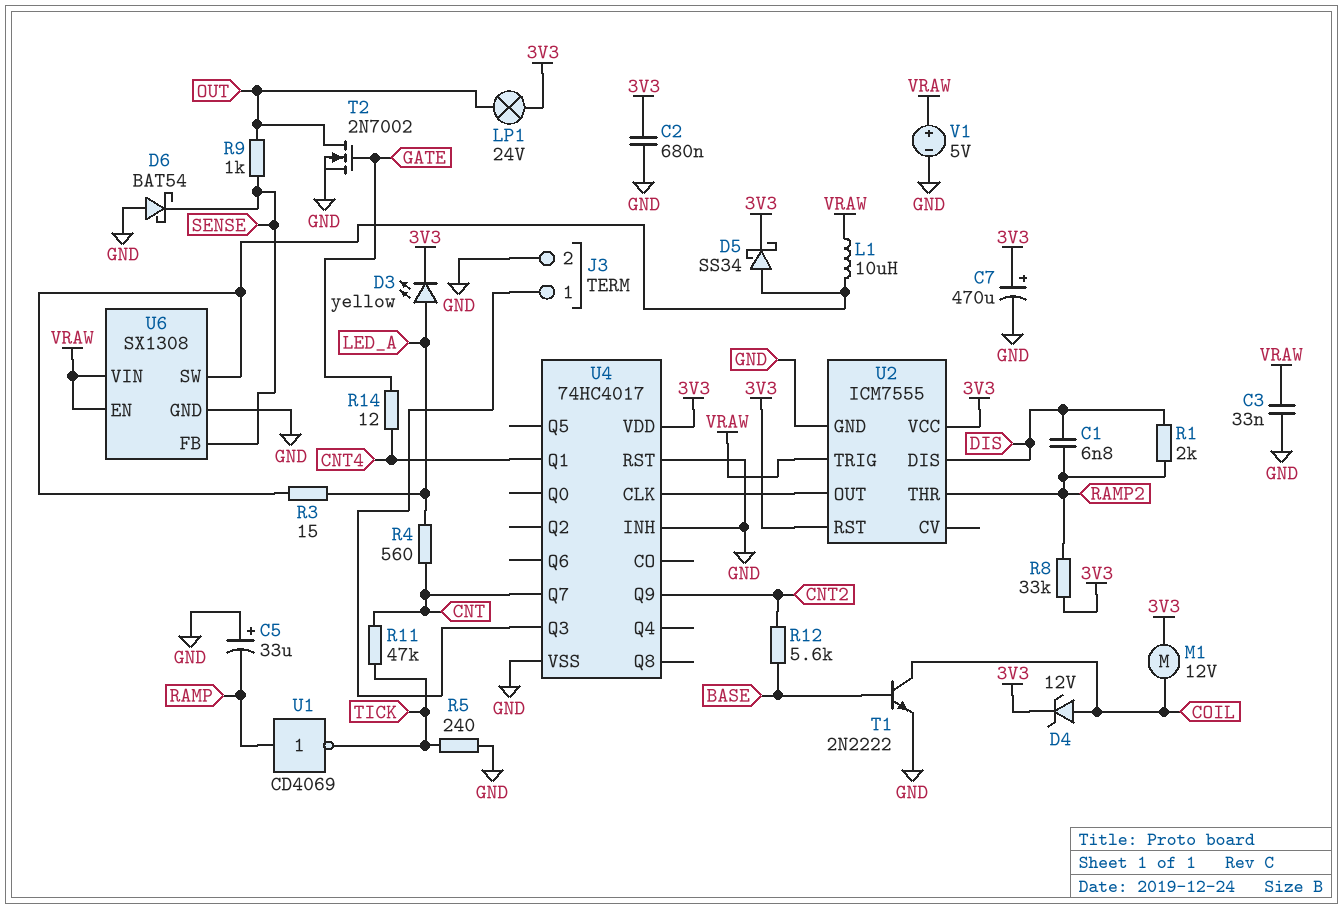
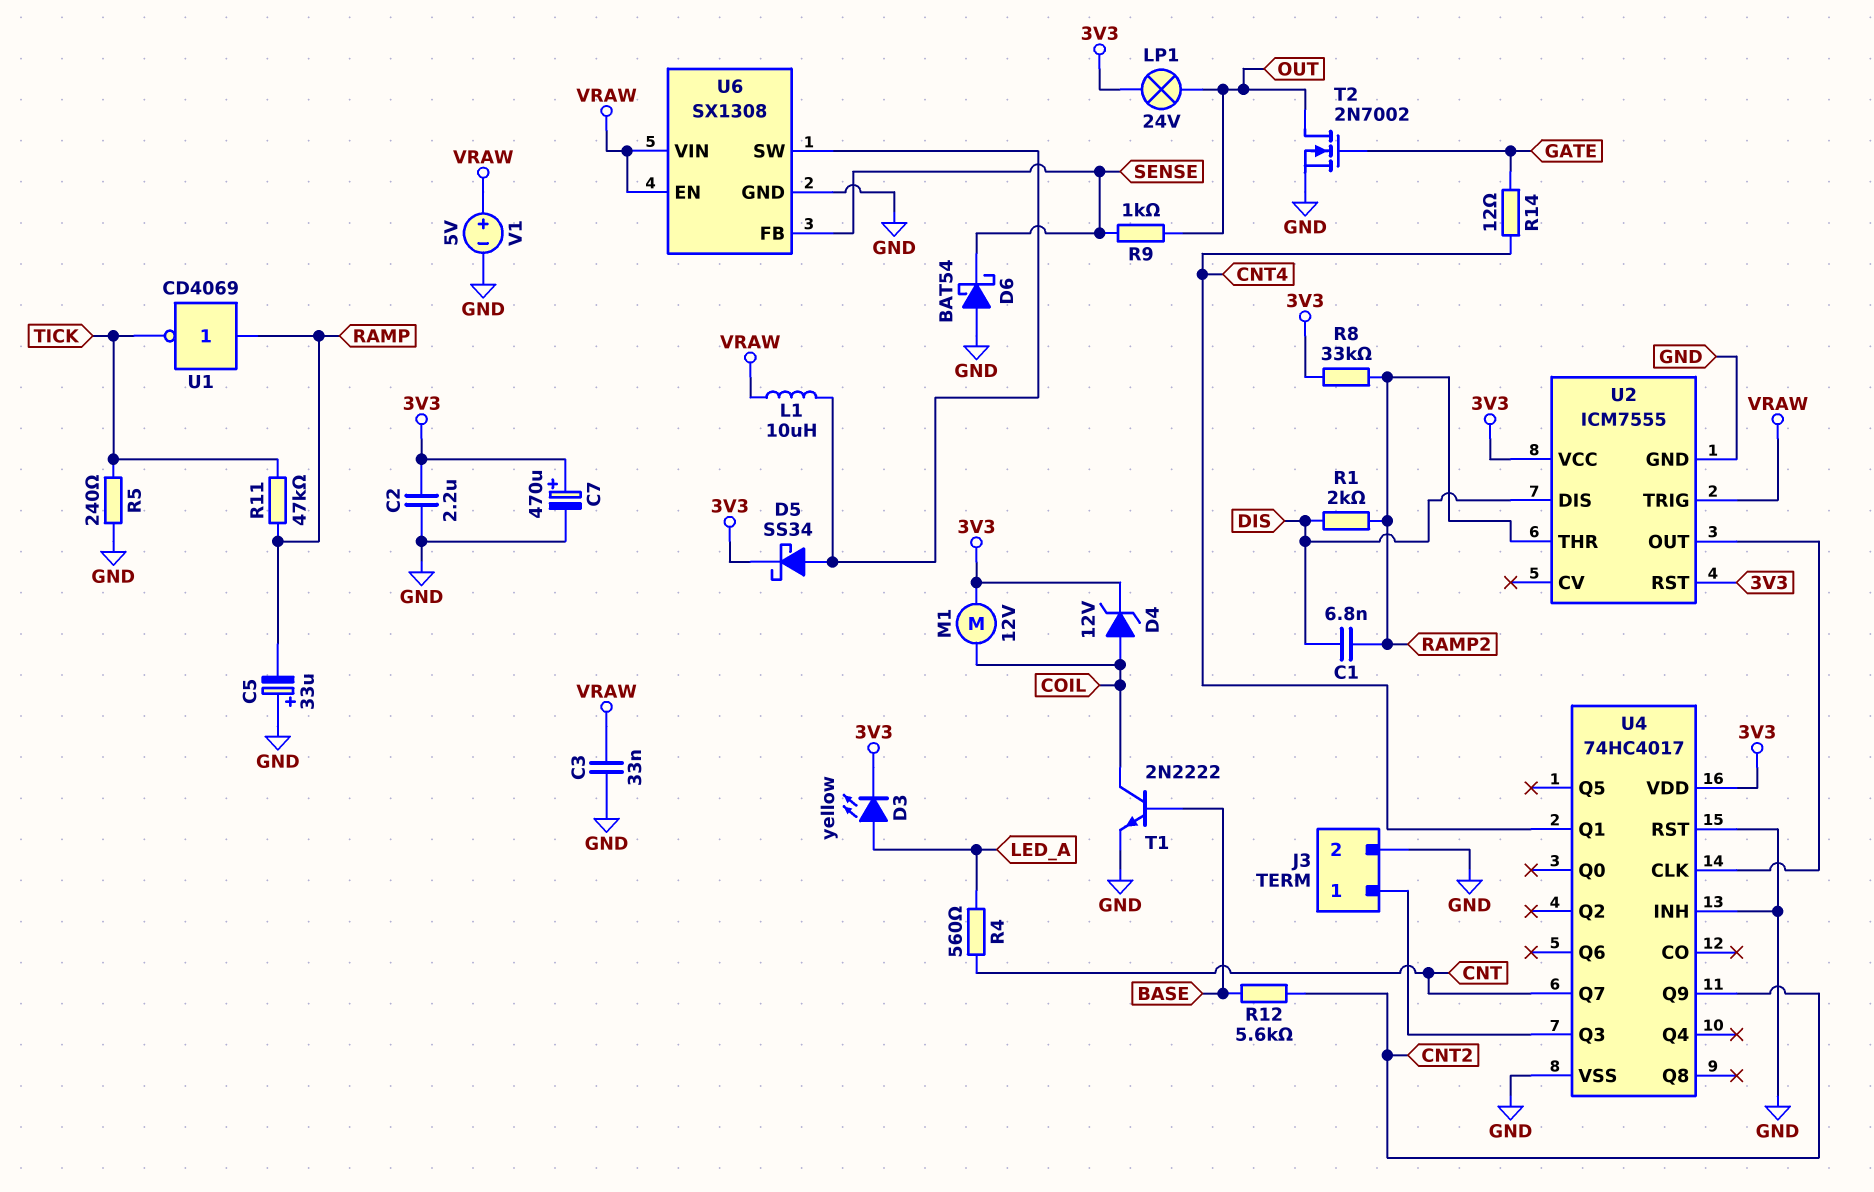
C2: 680nF (3V3, GND) -> 2.2uF (3V3, GND)
R3: 15 (LED_A, U6/SW) -> none
R11: 47k (CNT, TICK) -> 47k (RAMP, TICK)

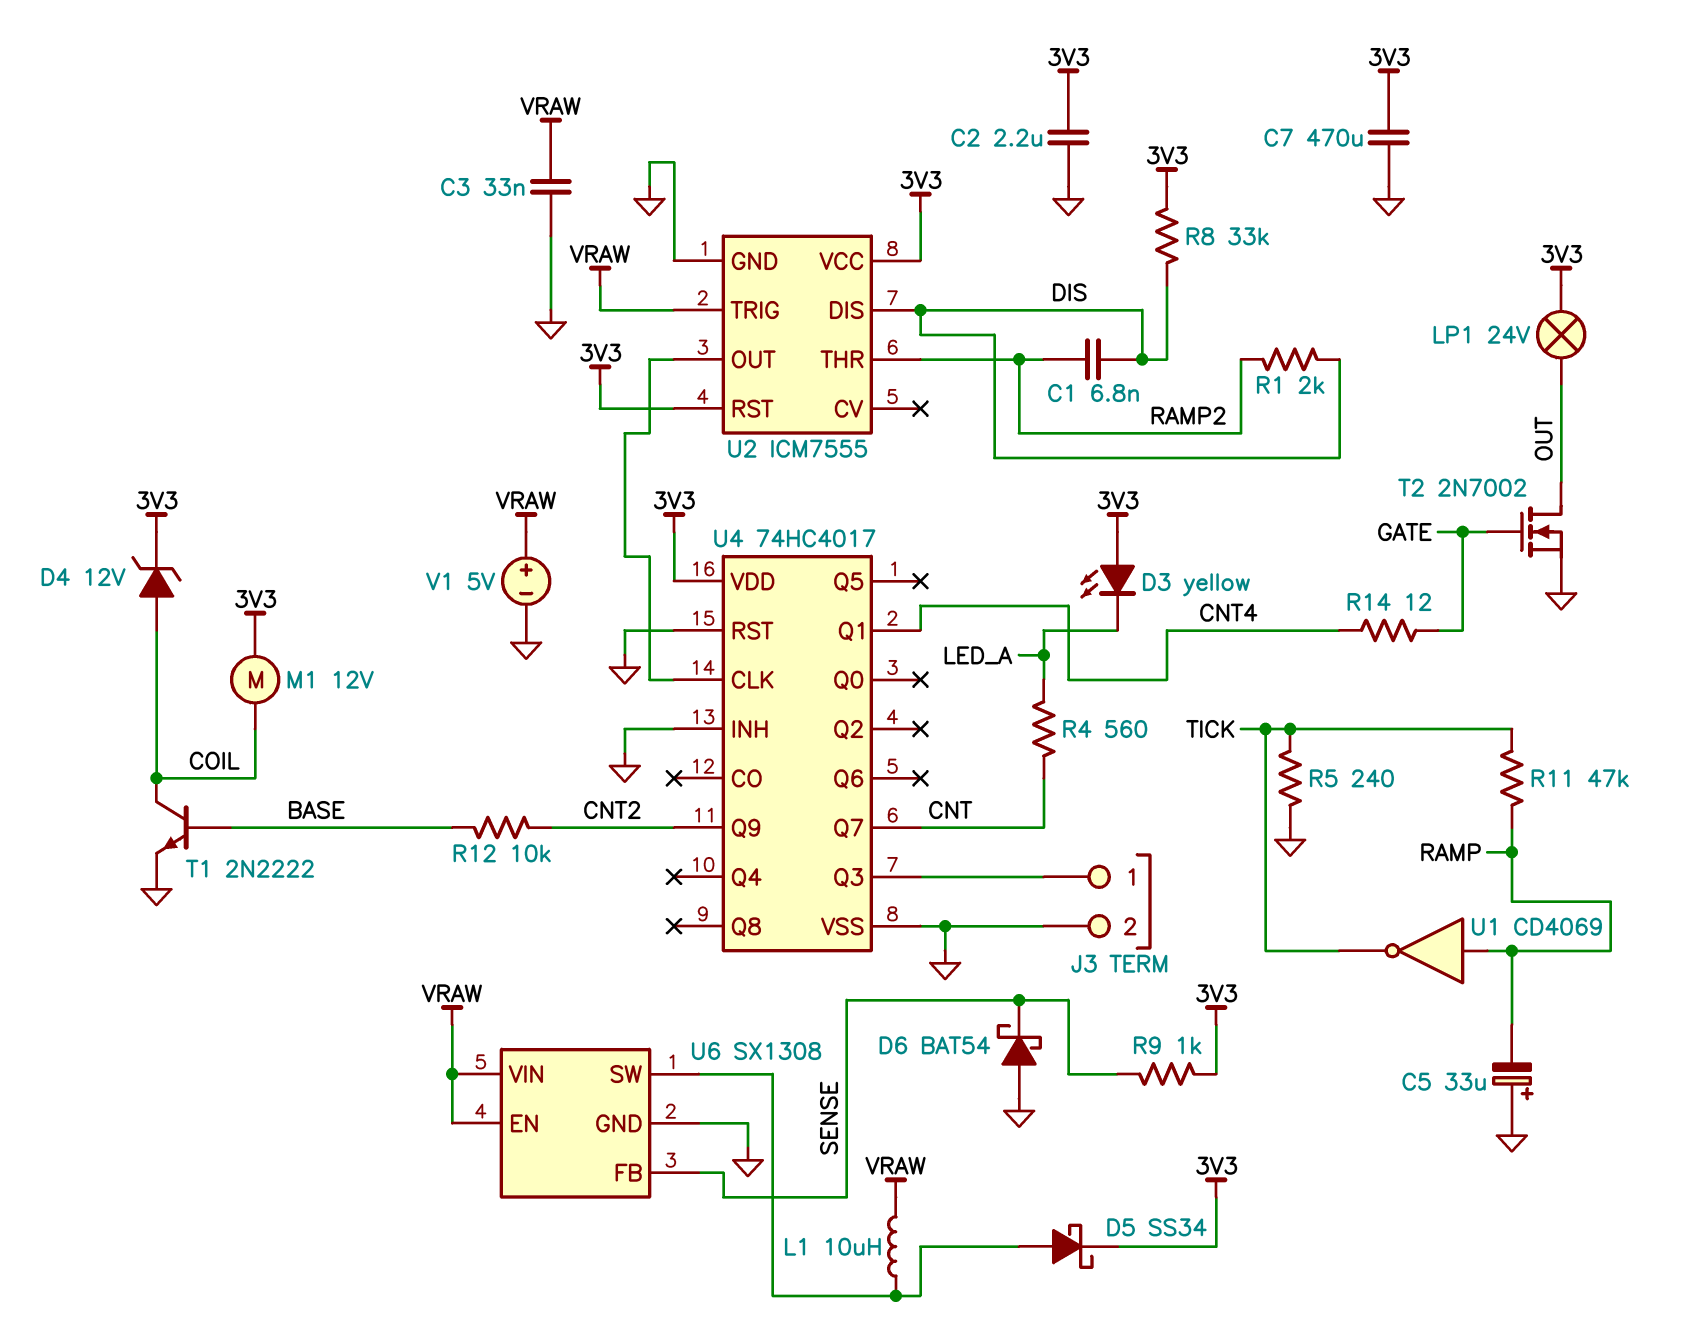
C7: 470uF (plus 3V3, minus GND) -> 470uF (3V3, GND)
D3: LED yellow (A LED_A, K 3V3) -> LED yellow (A 3V3, K LED_A)
R8: 33k (3V3, RAMP2) -> 33k (3V3, DIS)
R9: 1k (OUT, SENSE) -> 1k (3V3, SENSE)
R12: 5.6k (BASE, CNT2) -> 10k (BASE, CNT2)

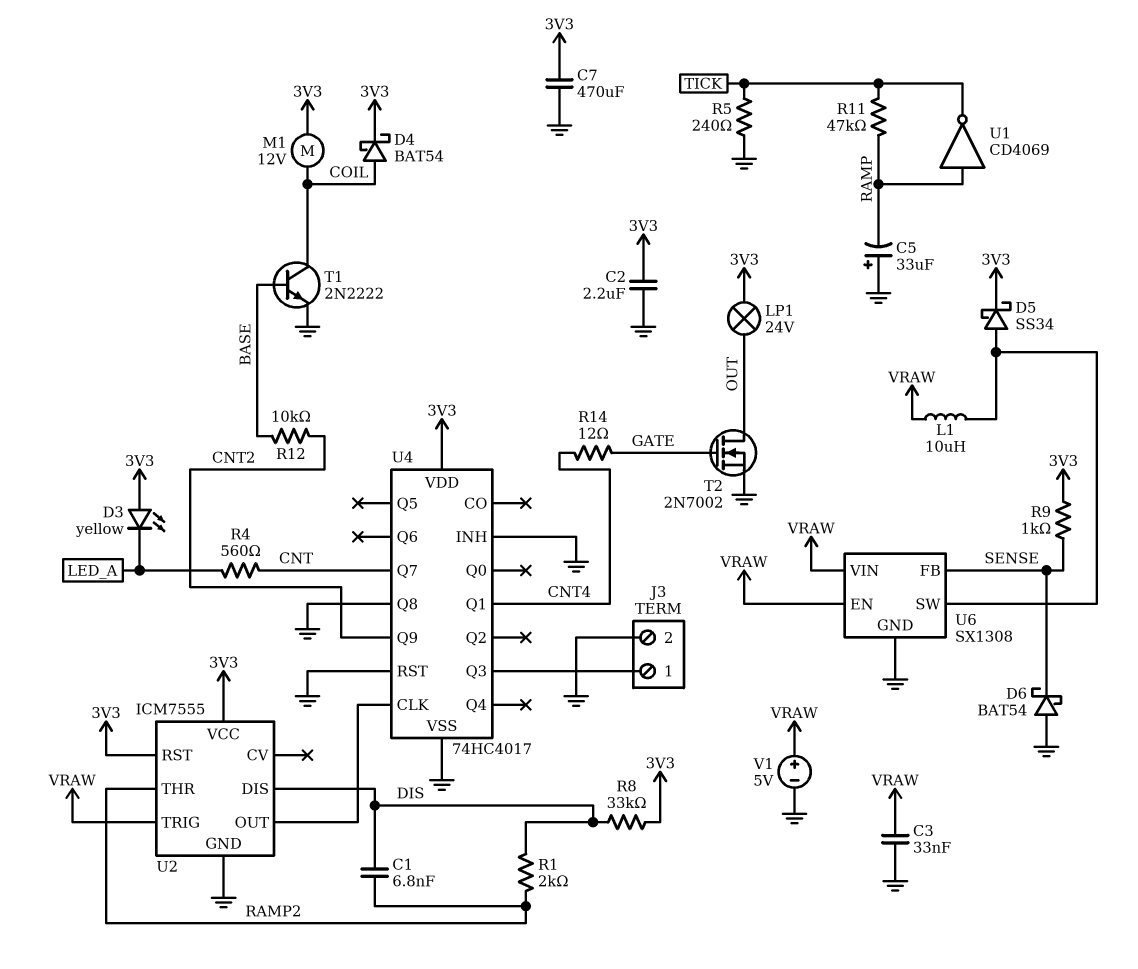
D4: zener 12V (A COIL, K 3V3) -> schottky BAT54 (A COIL, K 3V3)
U4 pin Q8: none -> GND

